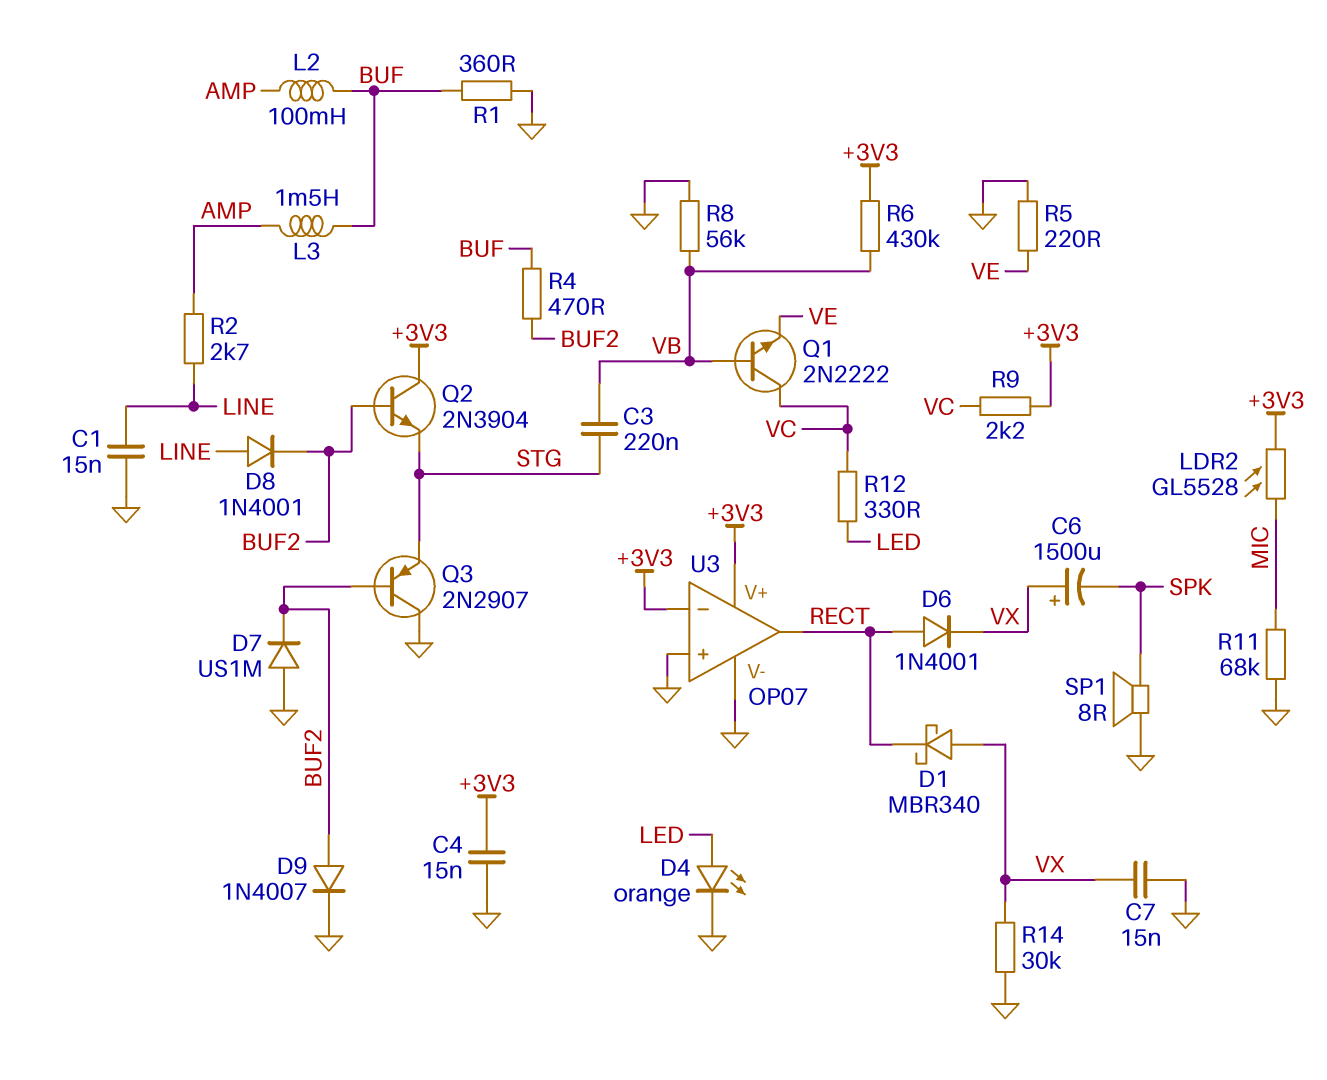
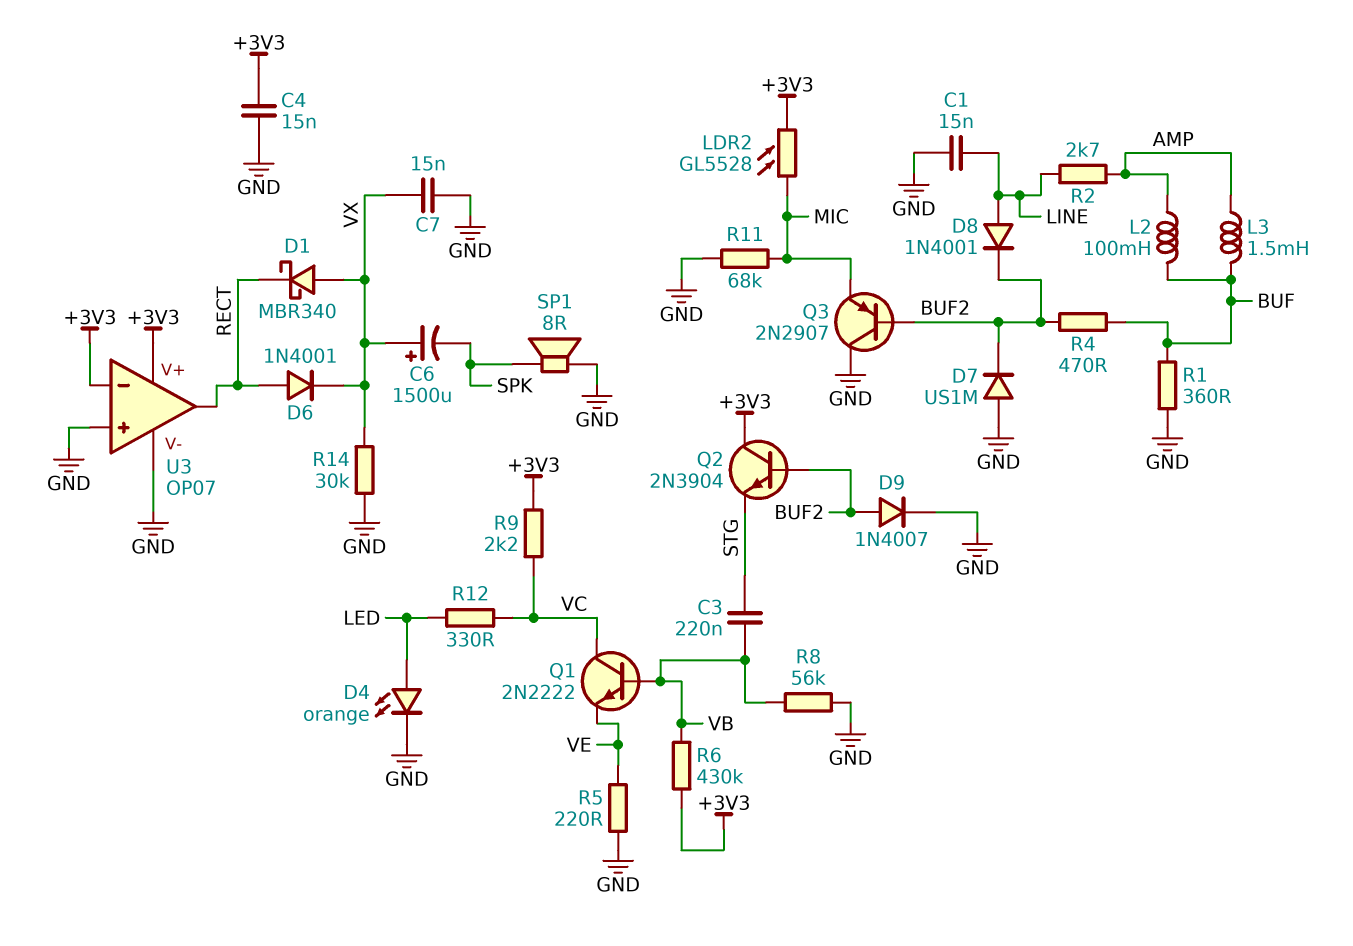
Q3: PNP 2N2907 (B BUF2, C GND, E STG) -> PNP 2N2907 (B BUF2, C GND, E MIC)

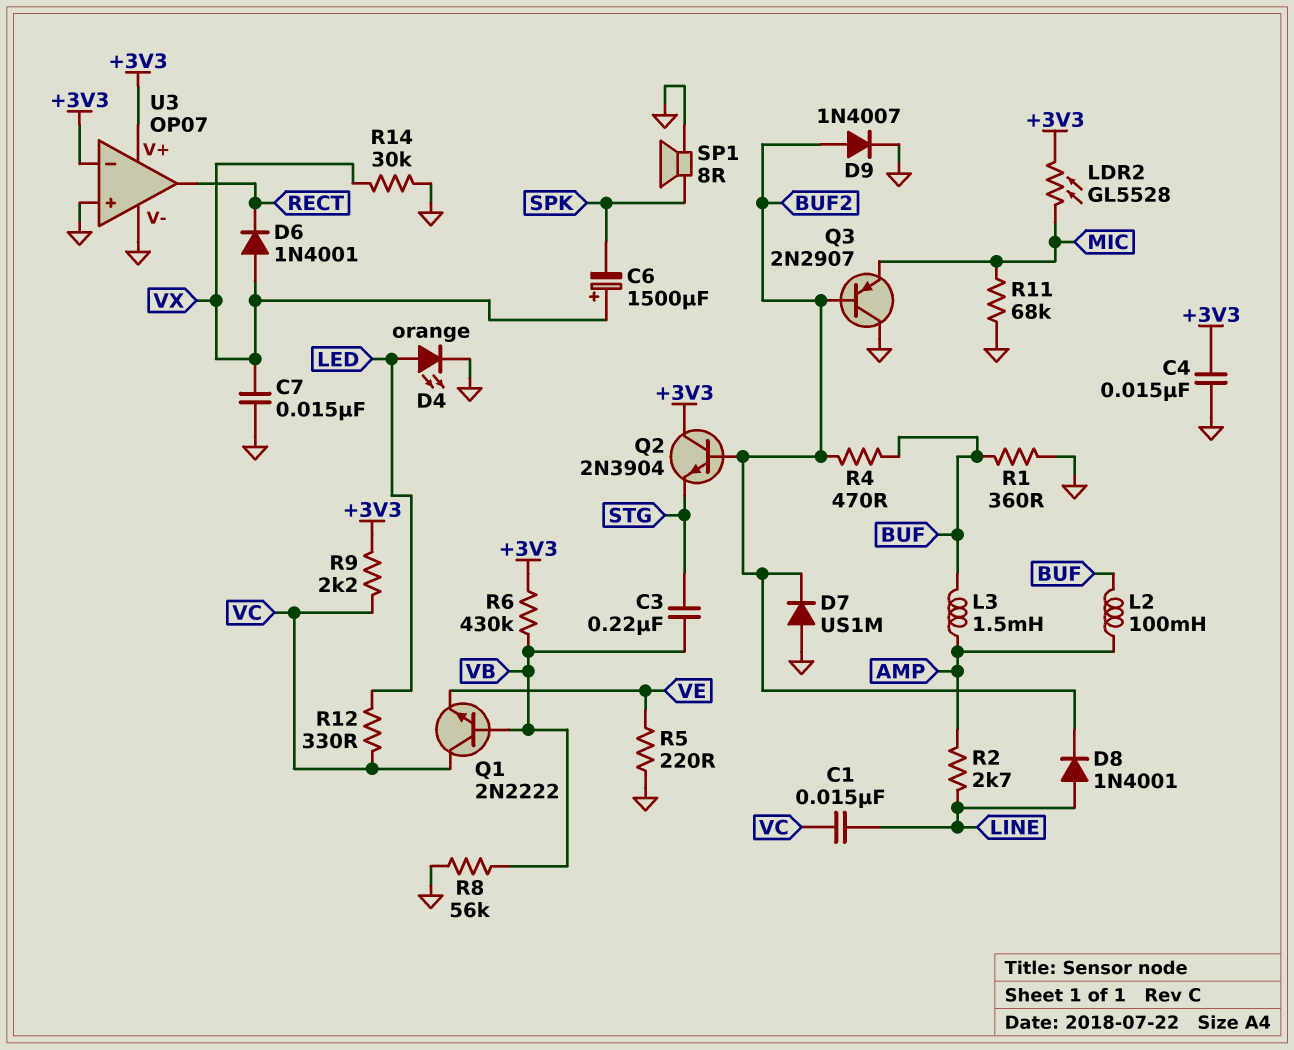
C1: 15nF (GND, LINE) -> 15nF (LINE, VC)
D1: schottky MBR340 (A VX, K RECT) -> none
D6: diode 1N4001 (A RECT, K VX) -> diode 1N4001 (A VX, K RECT)

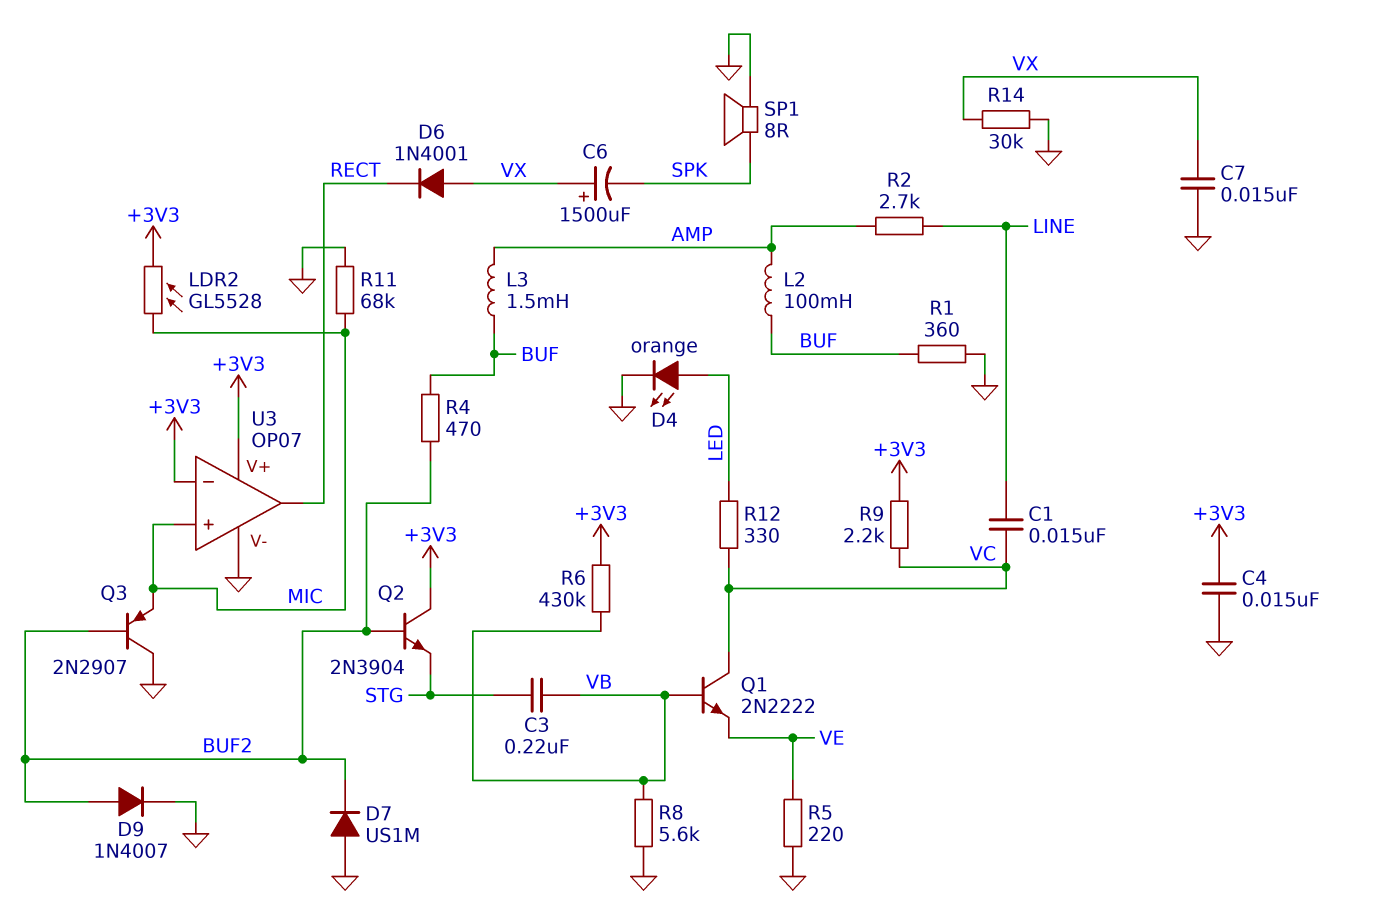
D8: diode 1N4001 (A LINE, K BUF2) -> none
R8: 56k (GND, VB) -> 5.6k (GND, VB)
U3 pin in+: GND -> MIC

